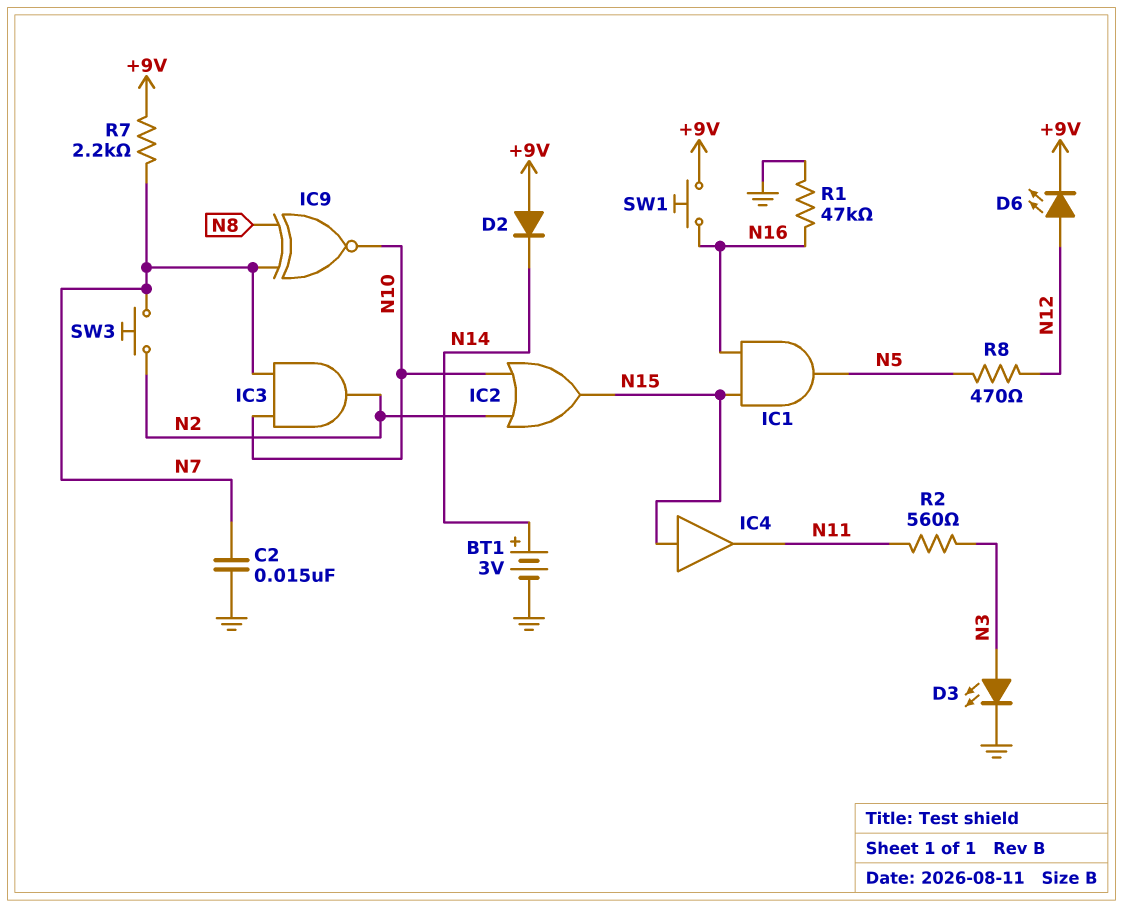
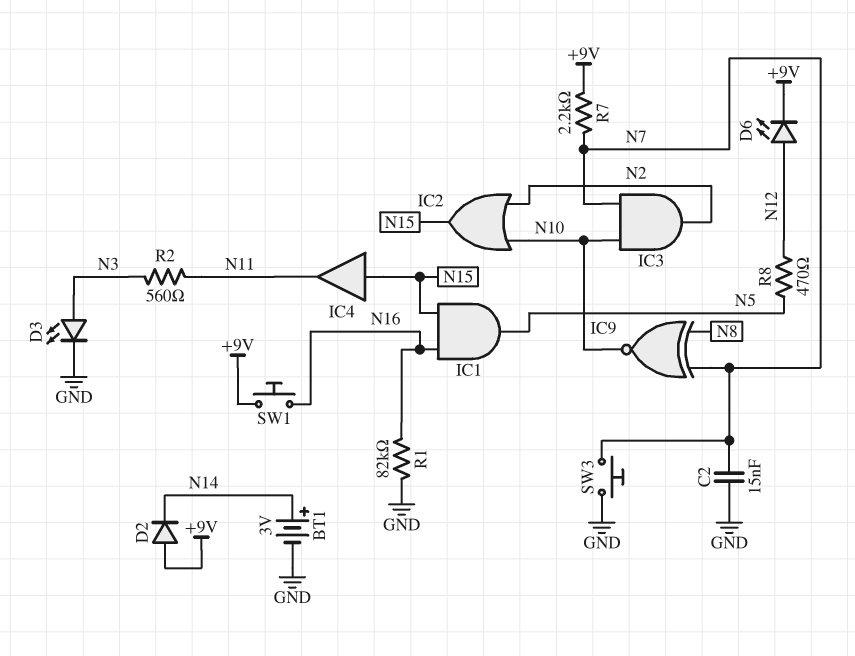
R1: 47k (GND, N16) -> 82k (GND, N16)
SW3: button (N2, N7) -> button (GND, N7)

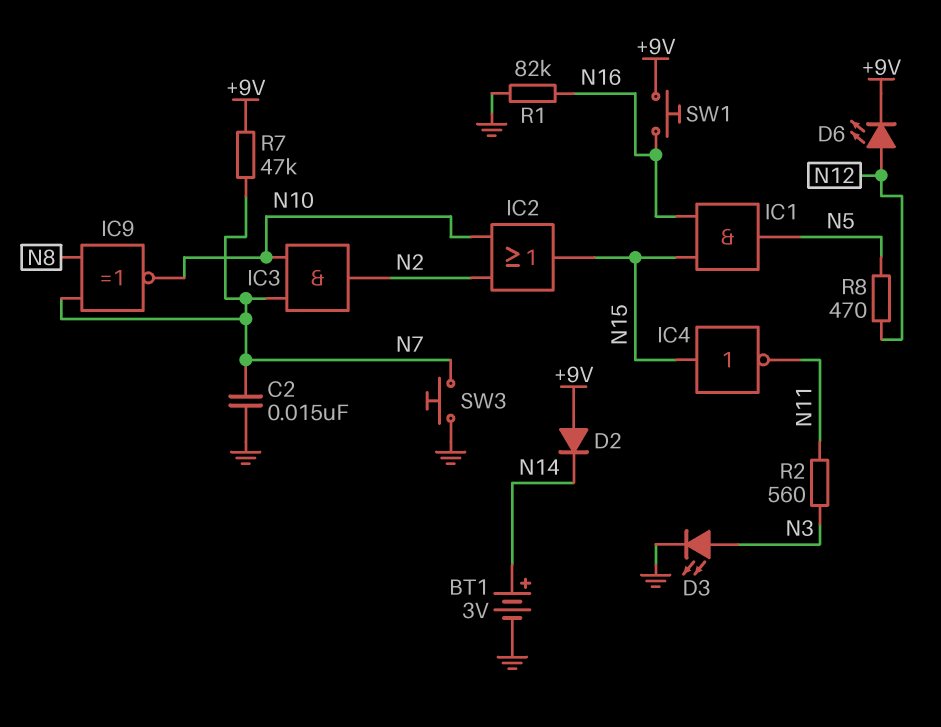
IC4: buffer (in N15, out N11) -> NOT (in N15, out N11)
R7: 2.2k (+9V, N7) -> 47k (+9V, N7)

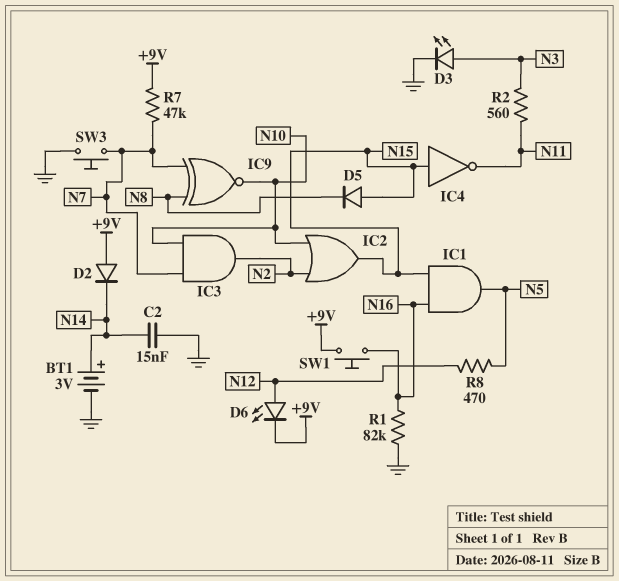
C2: 15nF (GND, N7) -> 15nF (GND, N14)
D5: none -> diode (A N15, K N8)

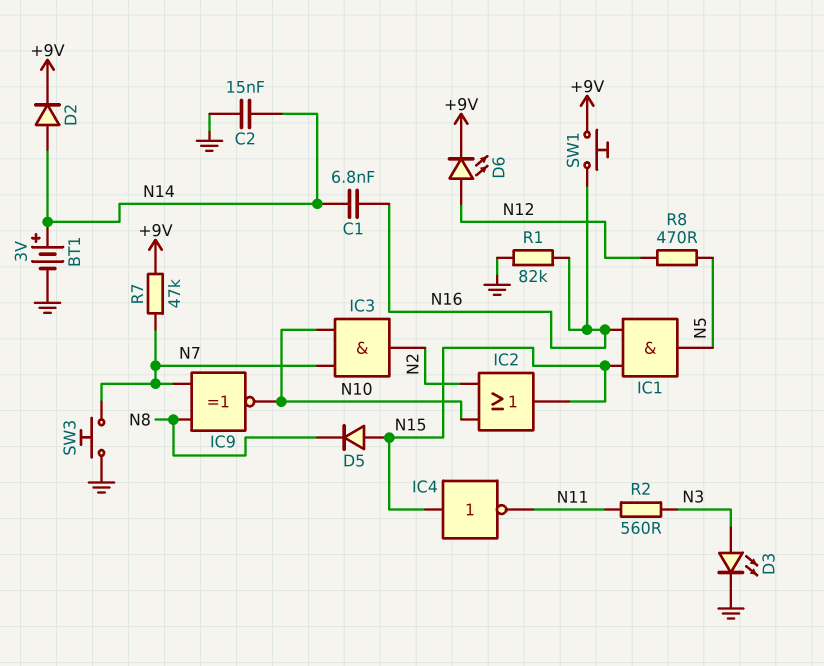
C1: none -> 6.8nF (N14, N16)
D2: diode (A +9V, K N14) -> diode (A N14, K +9V)

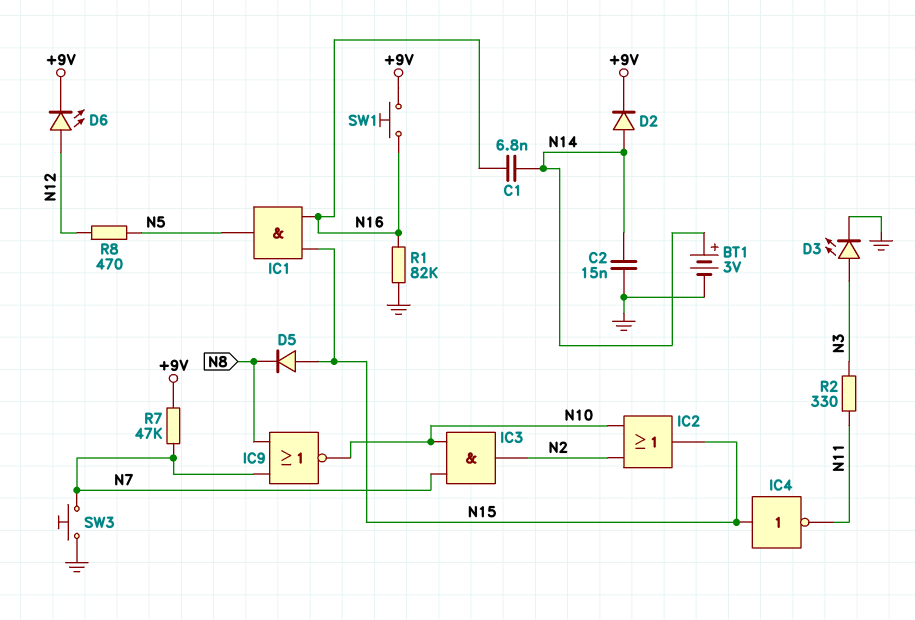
IC9: XNOR (in N7, in N8, out N10) -> NOR (in N7, in N8, out N10)
R2: 560 (N3, N11) -> 330 (N3, N11)

